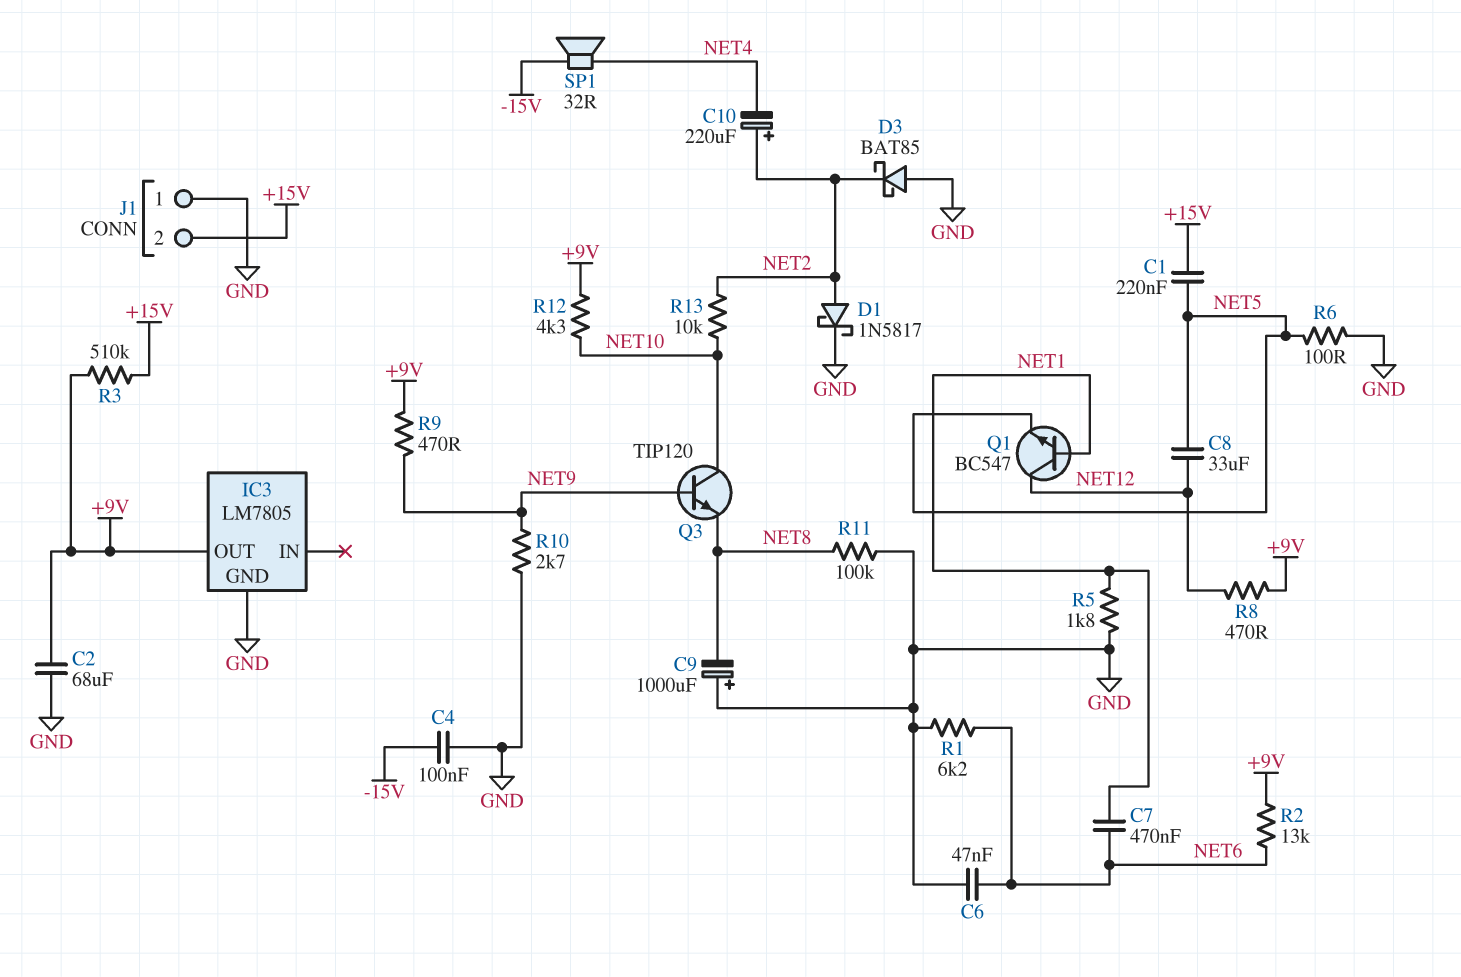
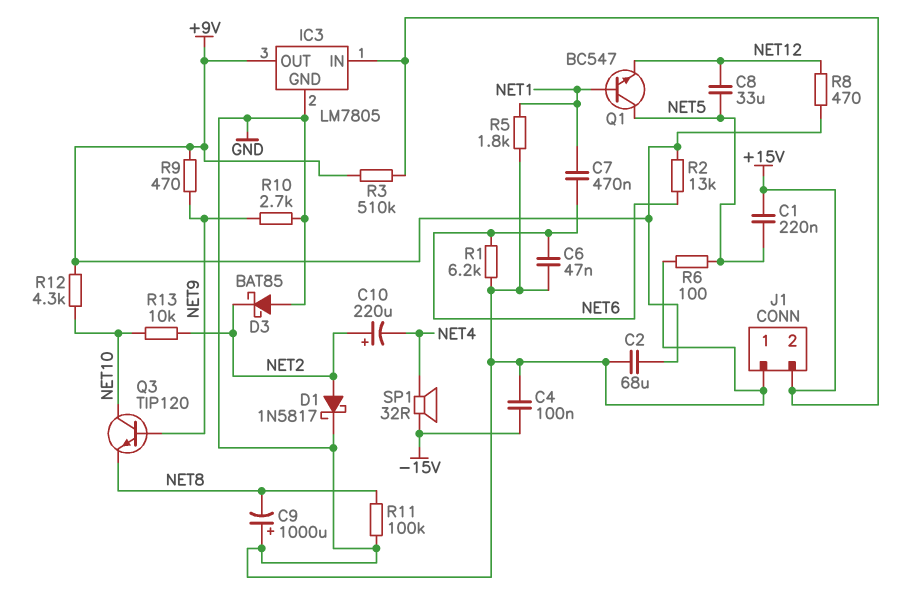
IC3 pin IN: none -> +15V
Q1: NPN BC547 (B NET1, C NET12, E NET5) -> NPN BC547 (B NET1, C NET5, E NET12)

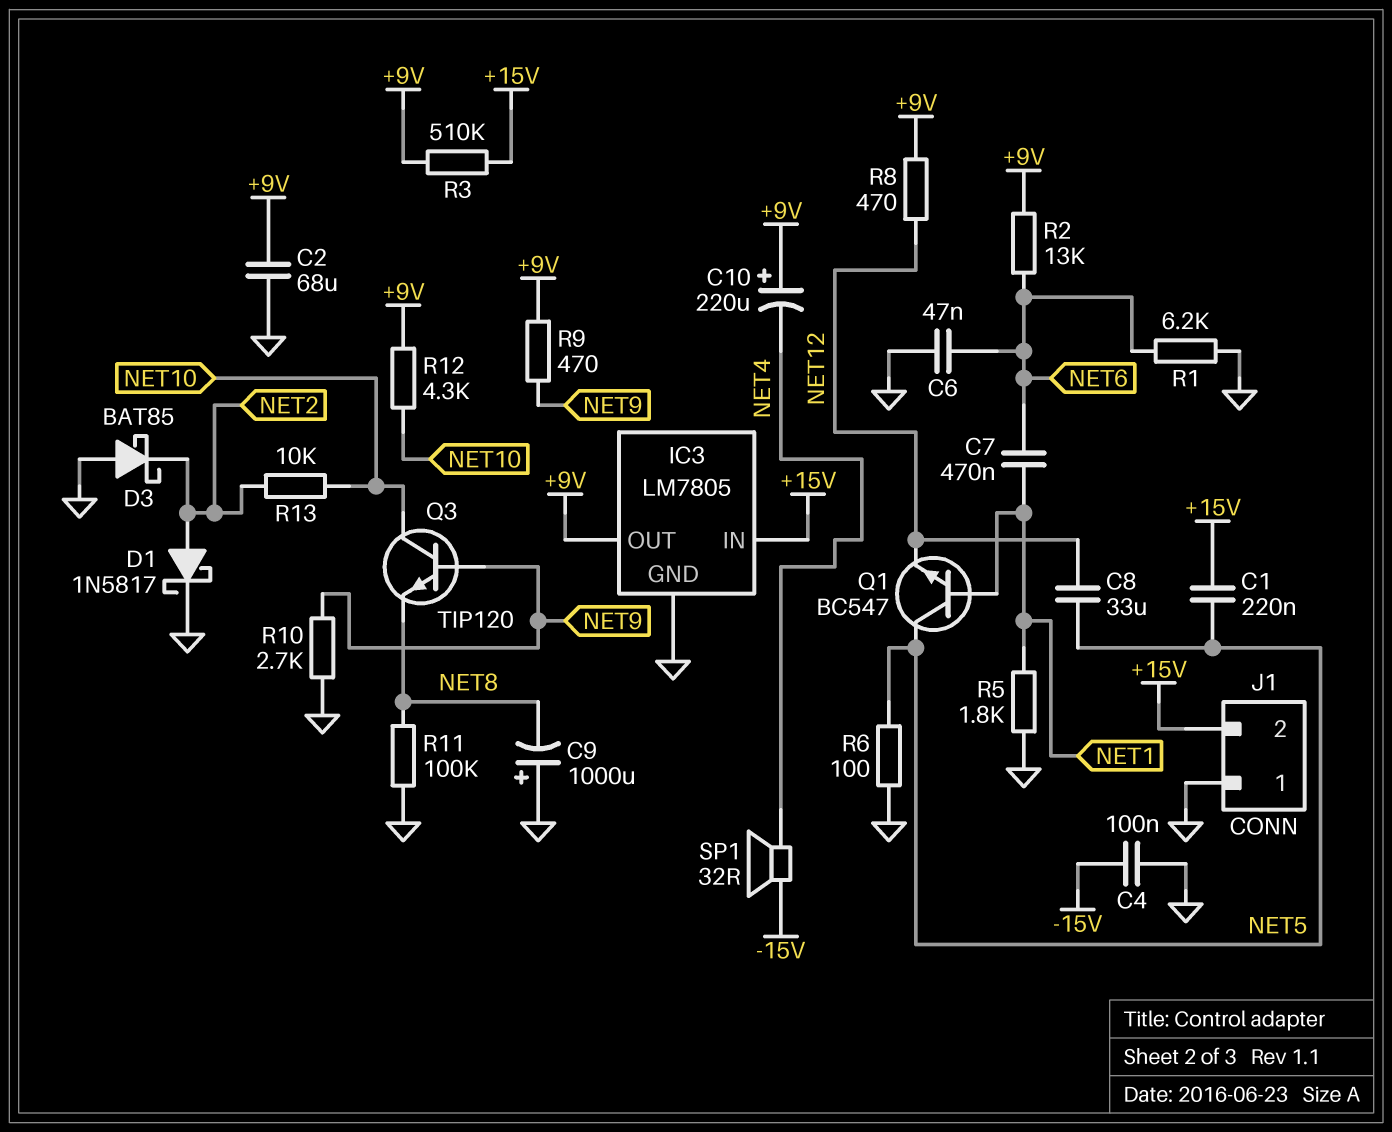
C10: 220uF (plus NET2, minus NET4) -> 220uF (plus +9V, minus NET4)

